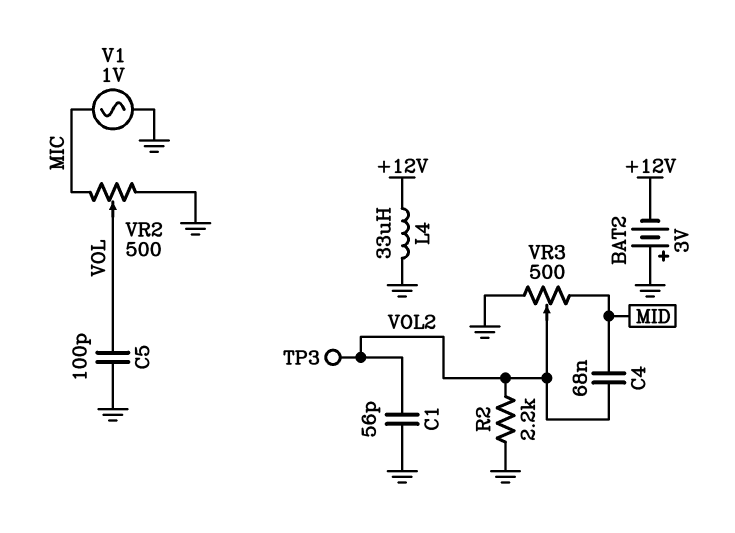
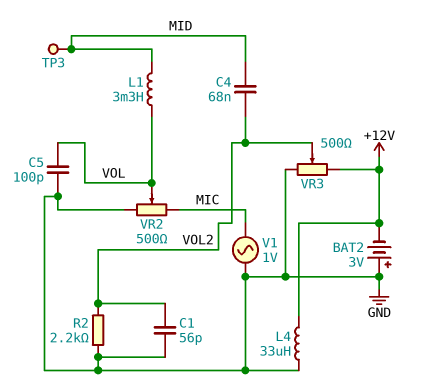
L1: none -> 3.3mH (MID, VOL)
TP3: test point (VOL2) -> test point (MID)
VR3: 500 (GND, MID, wiper VOL2) -> 500 (+12V, GND, wiper VOL2)

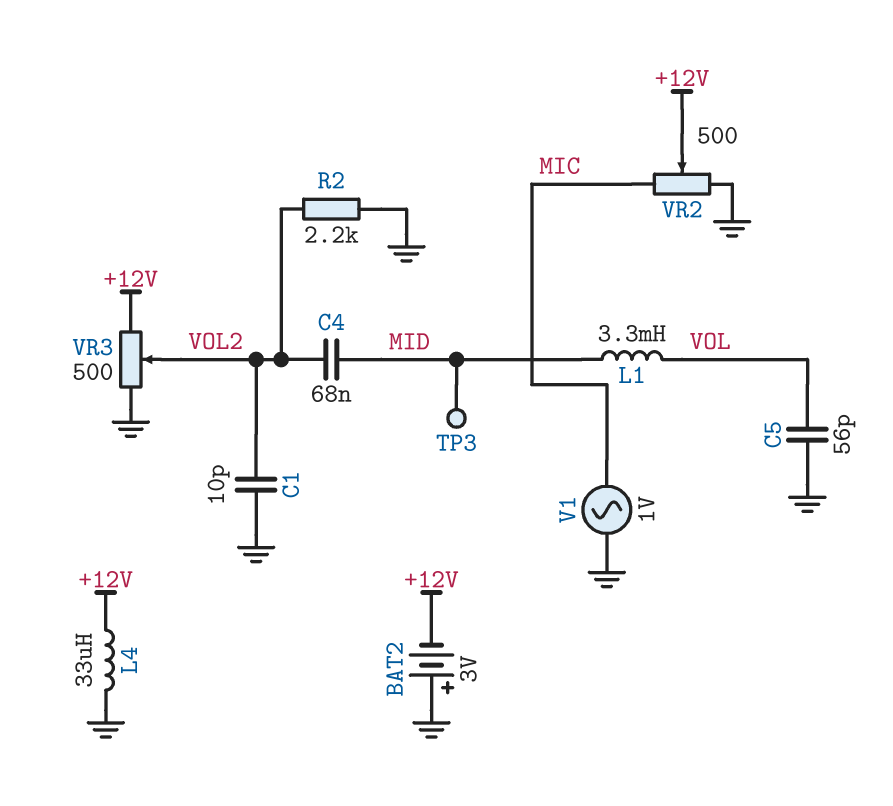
C1: 56pF (GND, VOL2) -> 10pF (GND, VOL2)
C5: 100pF (GND, VOL) -> 56pF (GND, VOL)
VR2: 500 (GND, MIC, wiper VOL) -> 500 (GND, MIC, wiper +12V)

